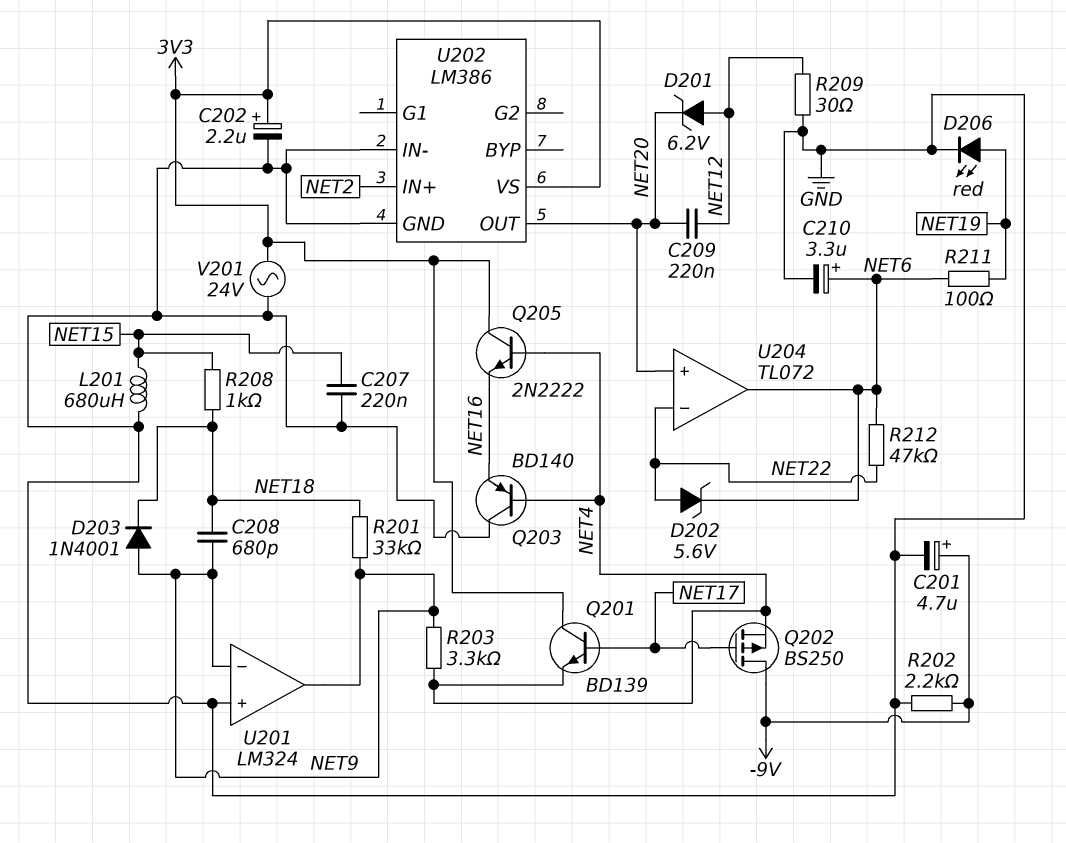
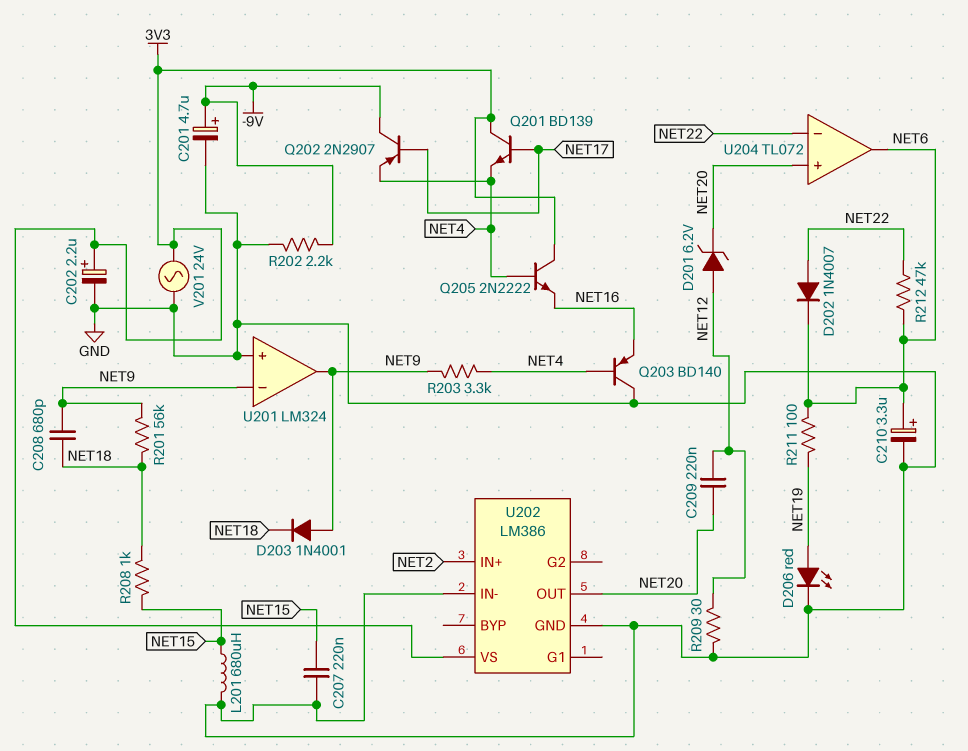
D202: zener 5.6V (A NET22, K NET6) -> diode 1N4007 (A NET22, K NET6)
Q202: PMOS BS250 (G NET17, D -9V, S NET4) -> PNP 2N2907 (B NET17, C -9V, E NET4)
R201: 33k (NET9, NET18) -> 56k (NET9, NET18)

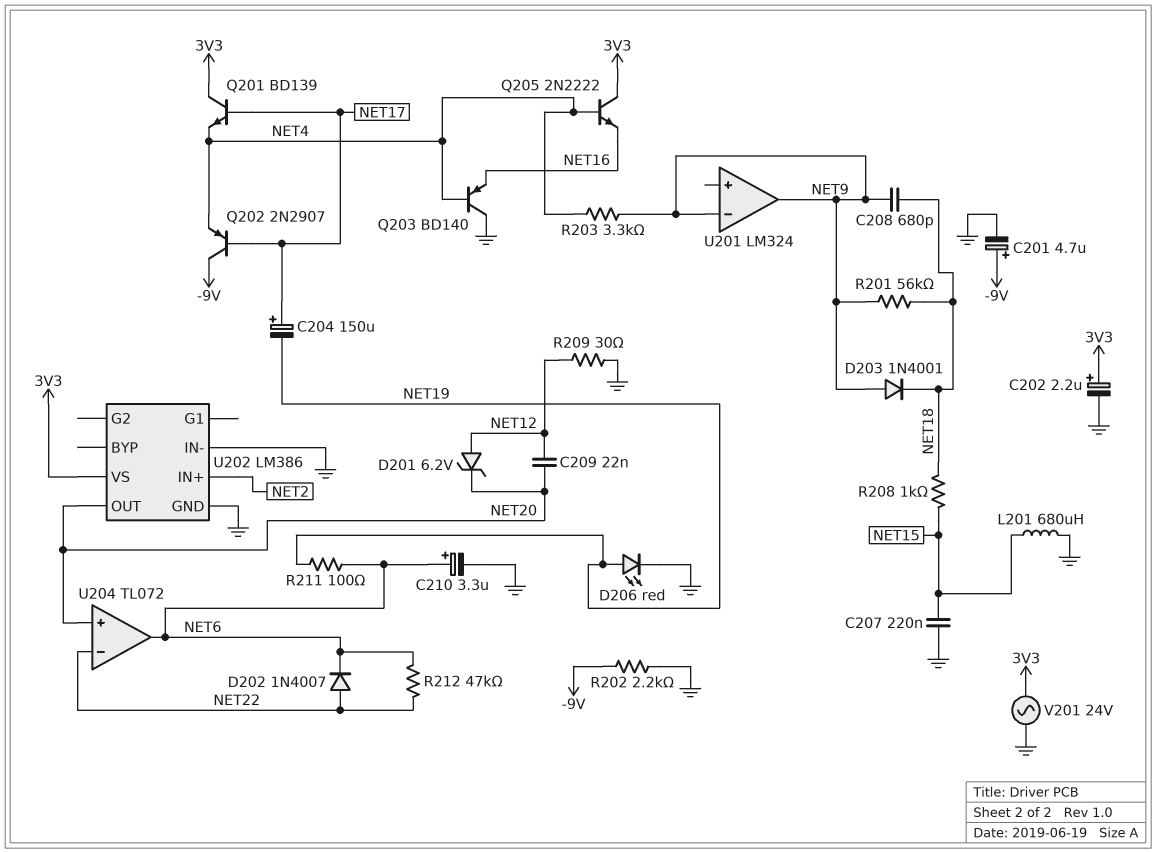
C204: none -> 150uF (plus NET17, minus NET19)
C209: 220nF (NET12, NET20) -> 22nF (NET12, NET20)
U201 pin in+: GND -> none

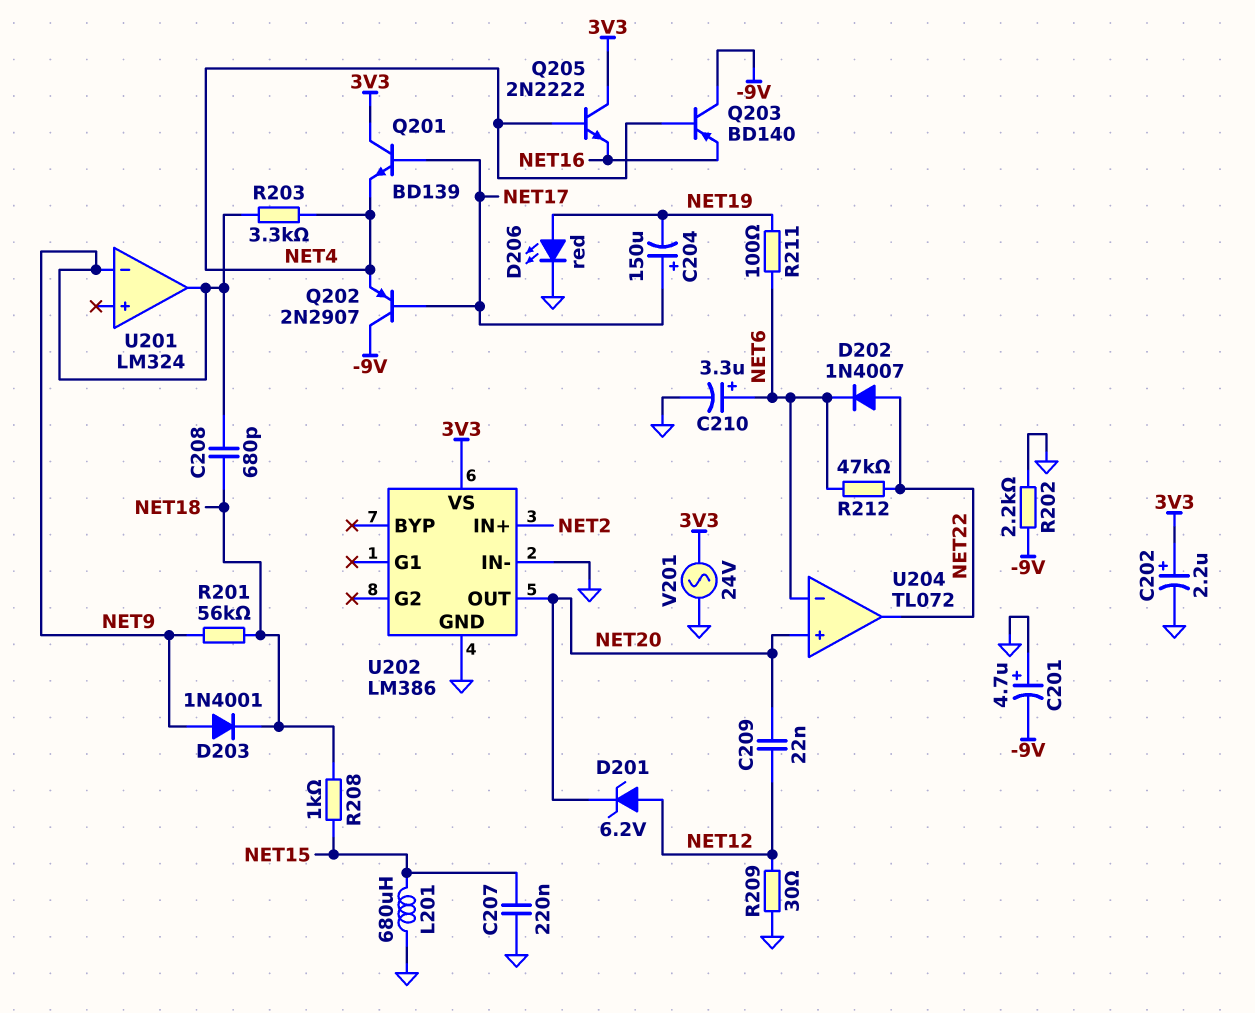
C201: 4.7uF (plus -9V, minus GND) -> 4.7uF (plus GND, minus -9V)
Q203: PNP BD140 (B NET4, C GND, E NET16) -> PNP BD140 (B NET4, C -9V, E NET16)
U204 pin in-: NET22 -> NET6
U204 pin out: NET6 -> NET22

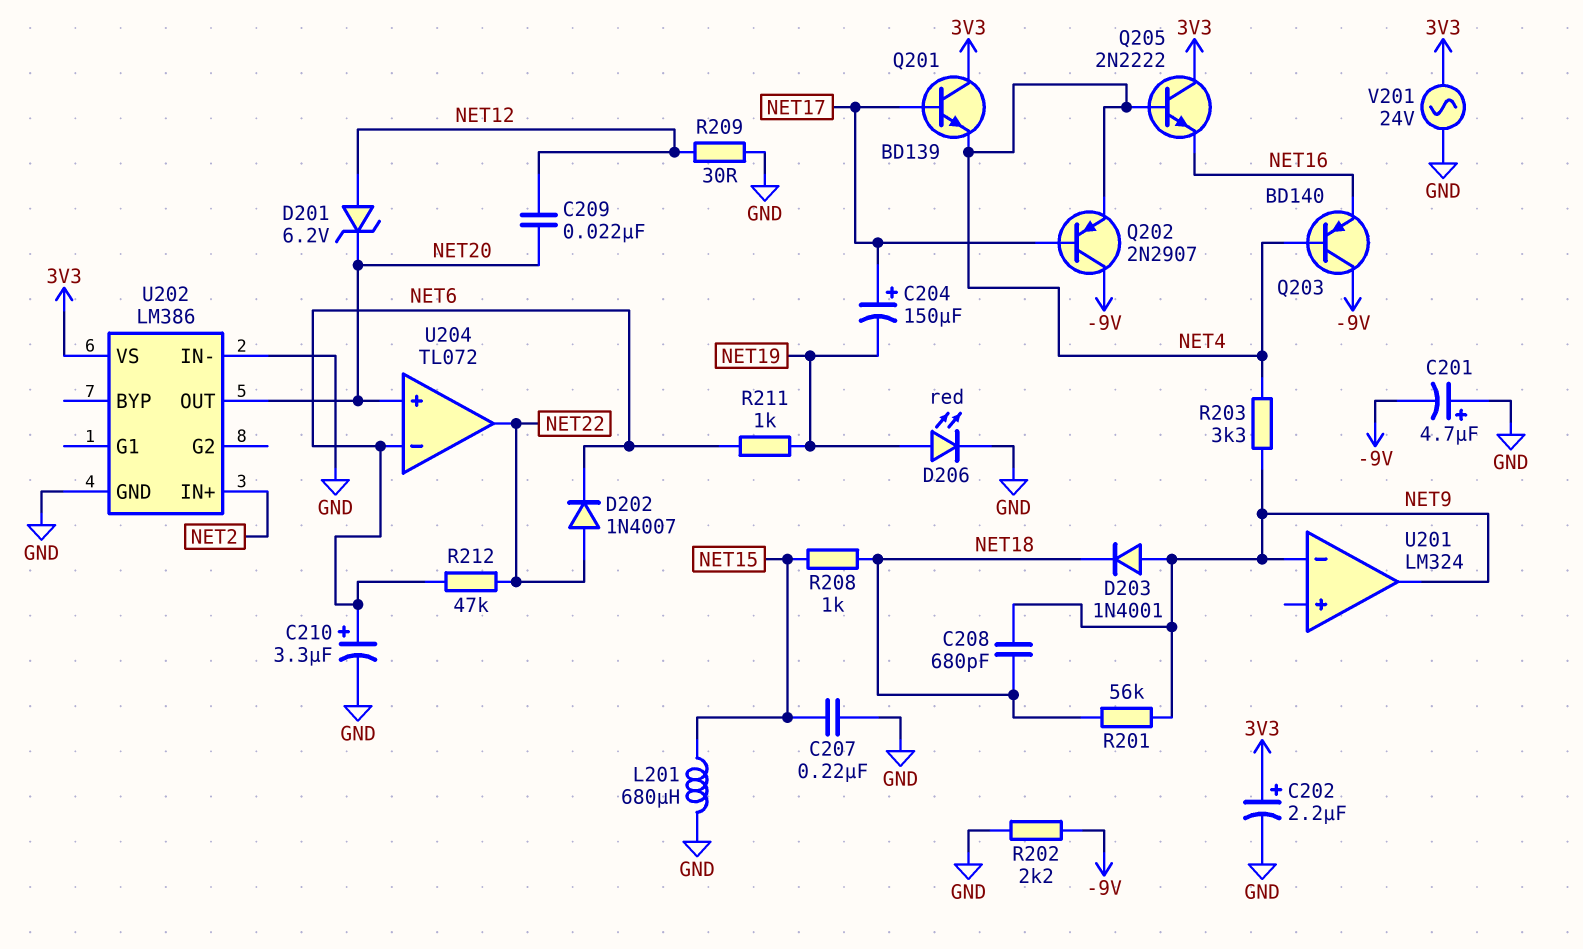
R211: 100 (NET6, NET19) -> 1k (NET6, NET19)

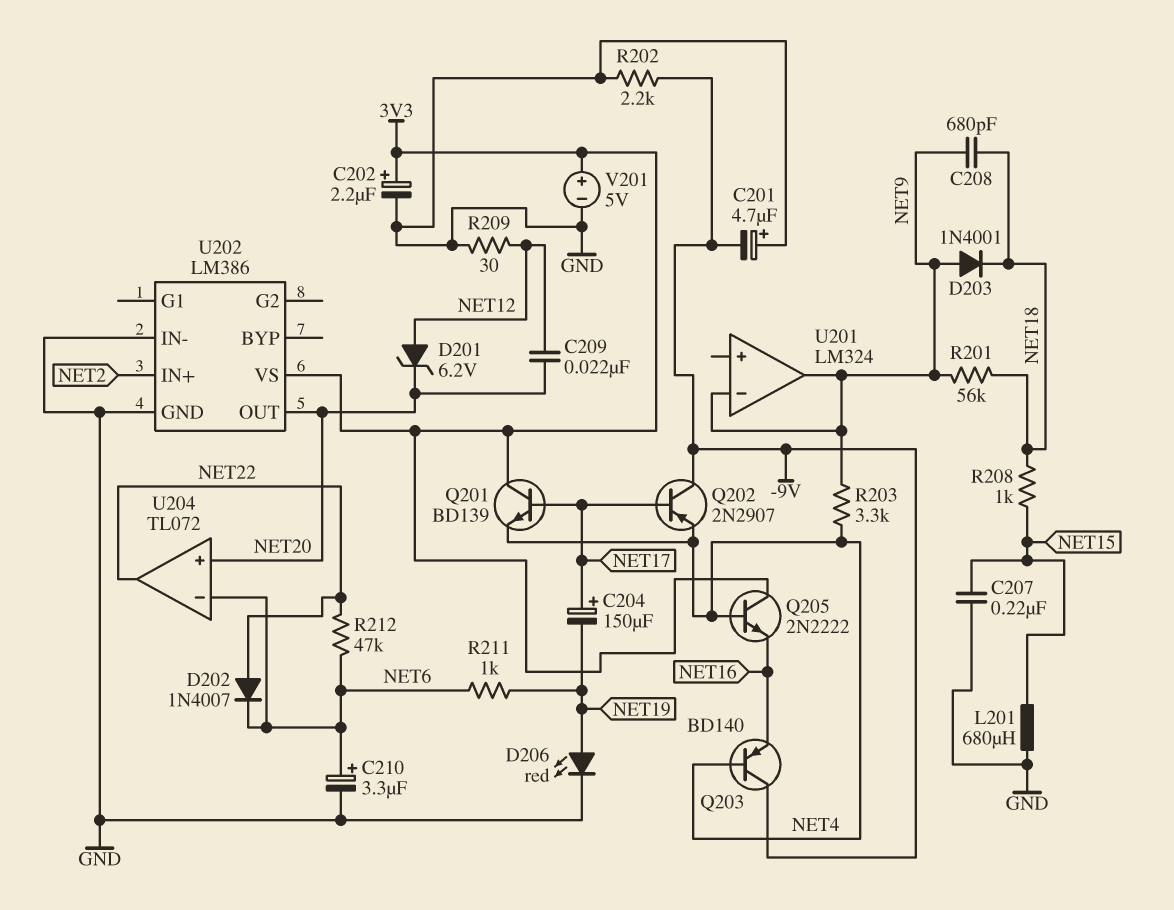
V201: AC 24V (3V3, GND) -> 5V (plus 3V3, minus GND)

